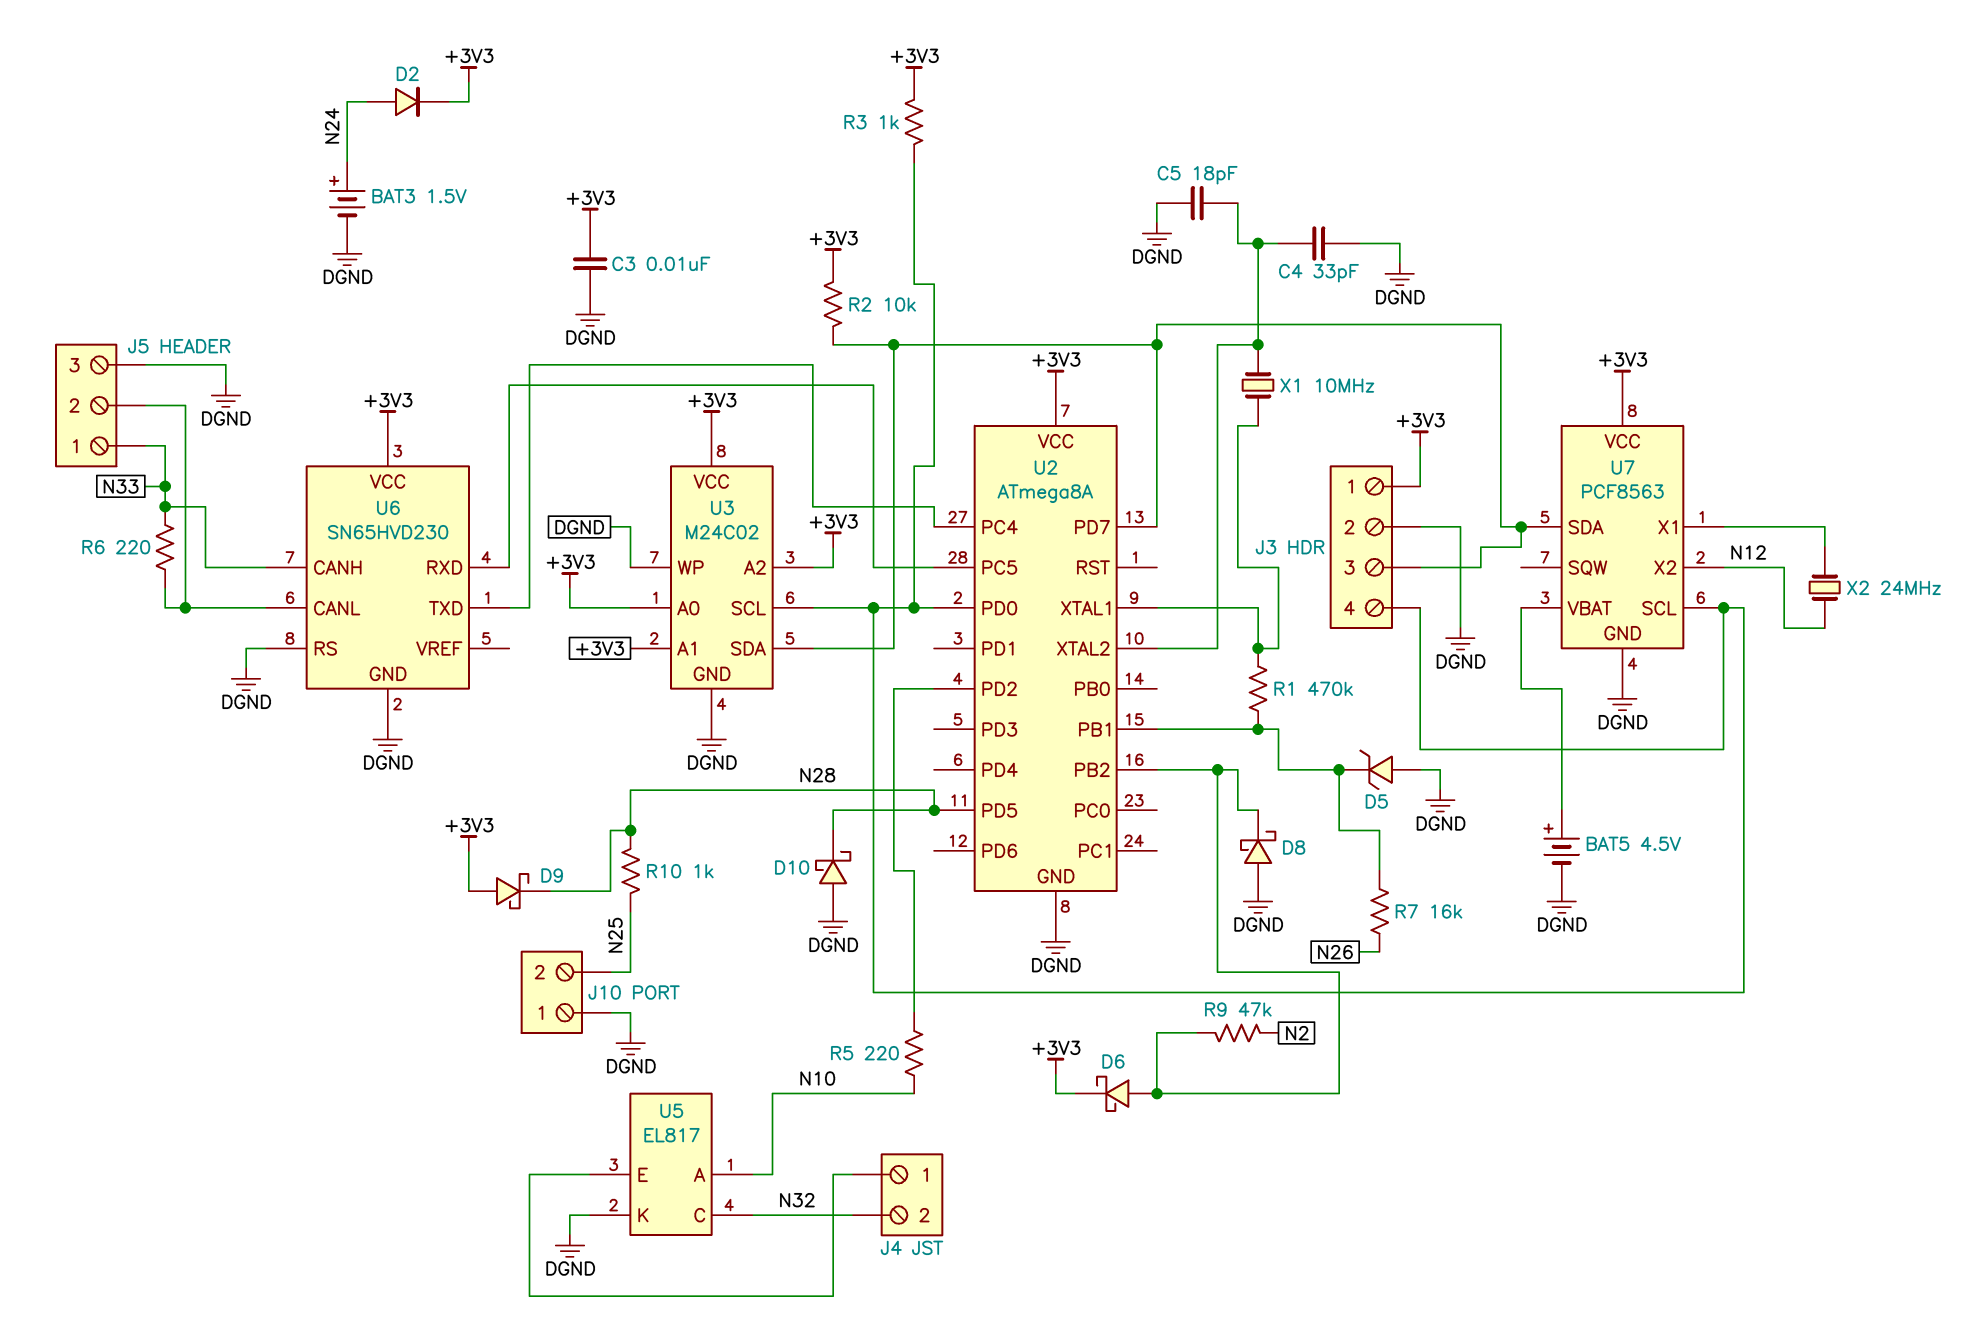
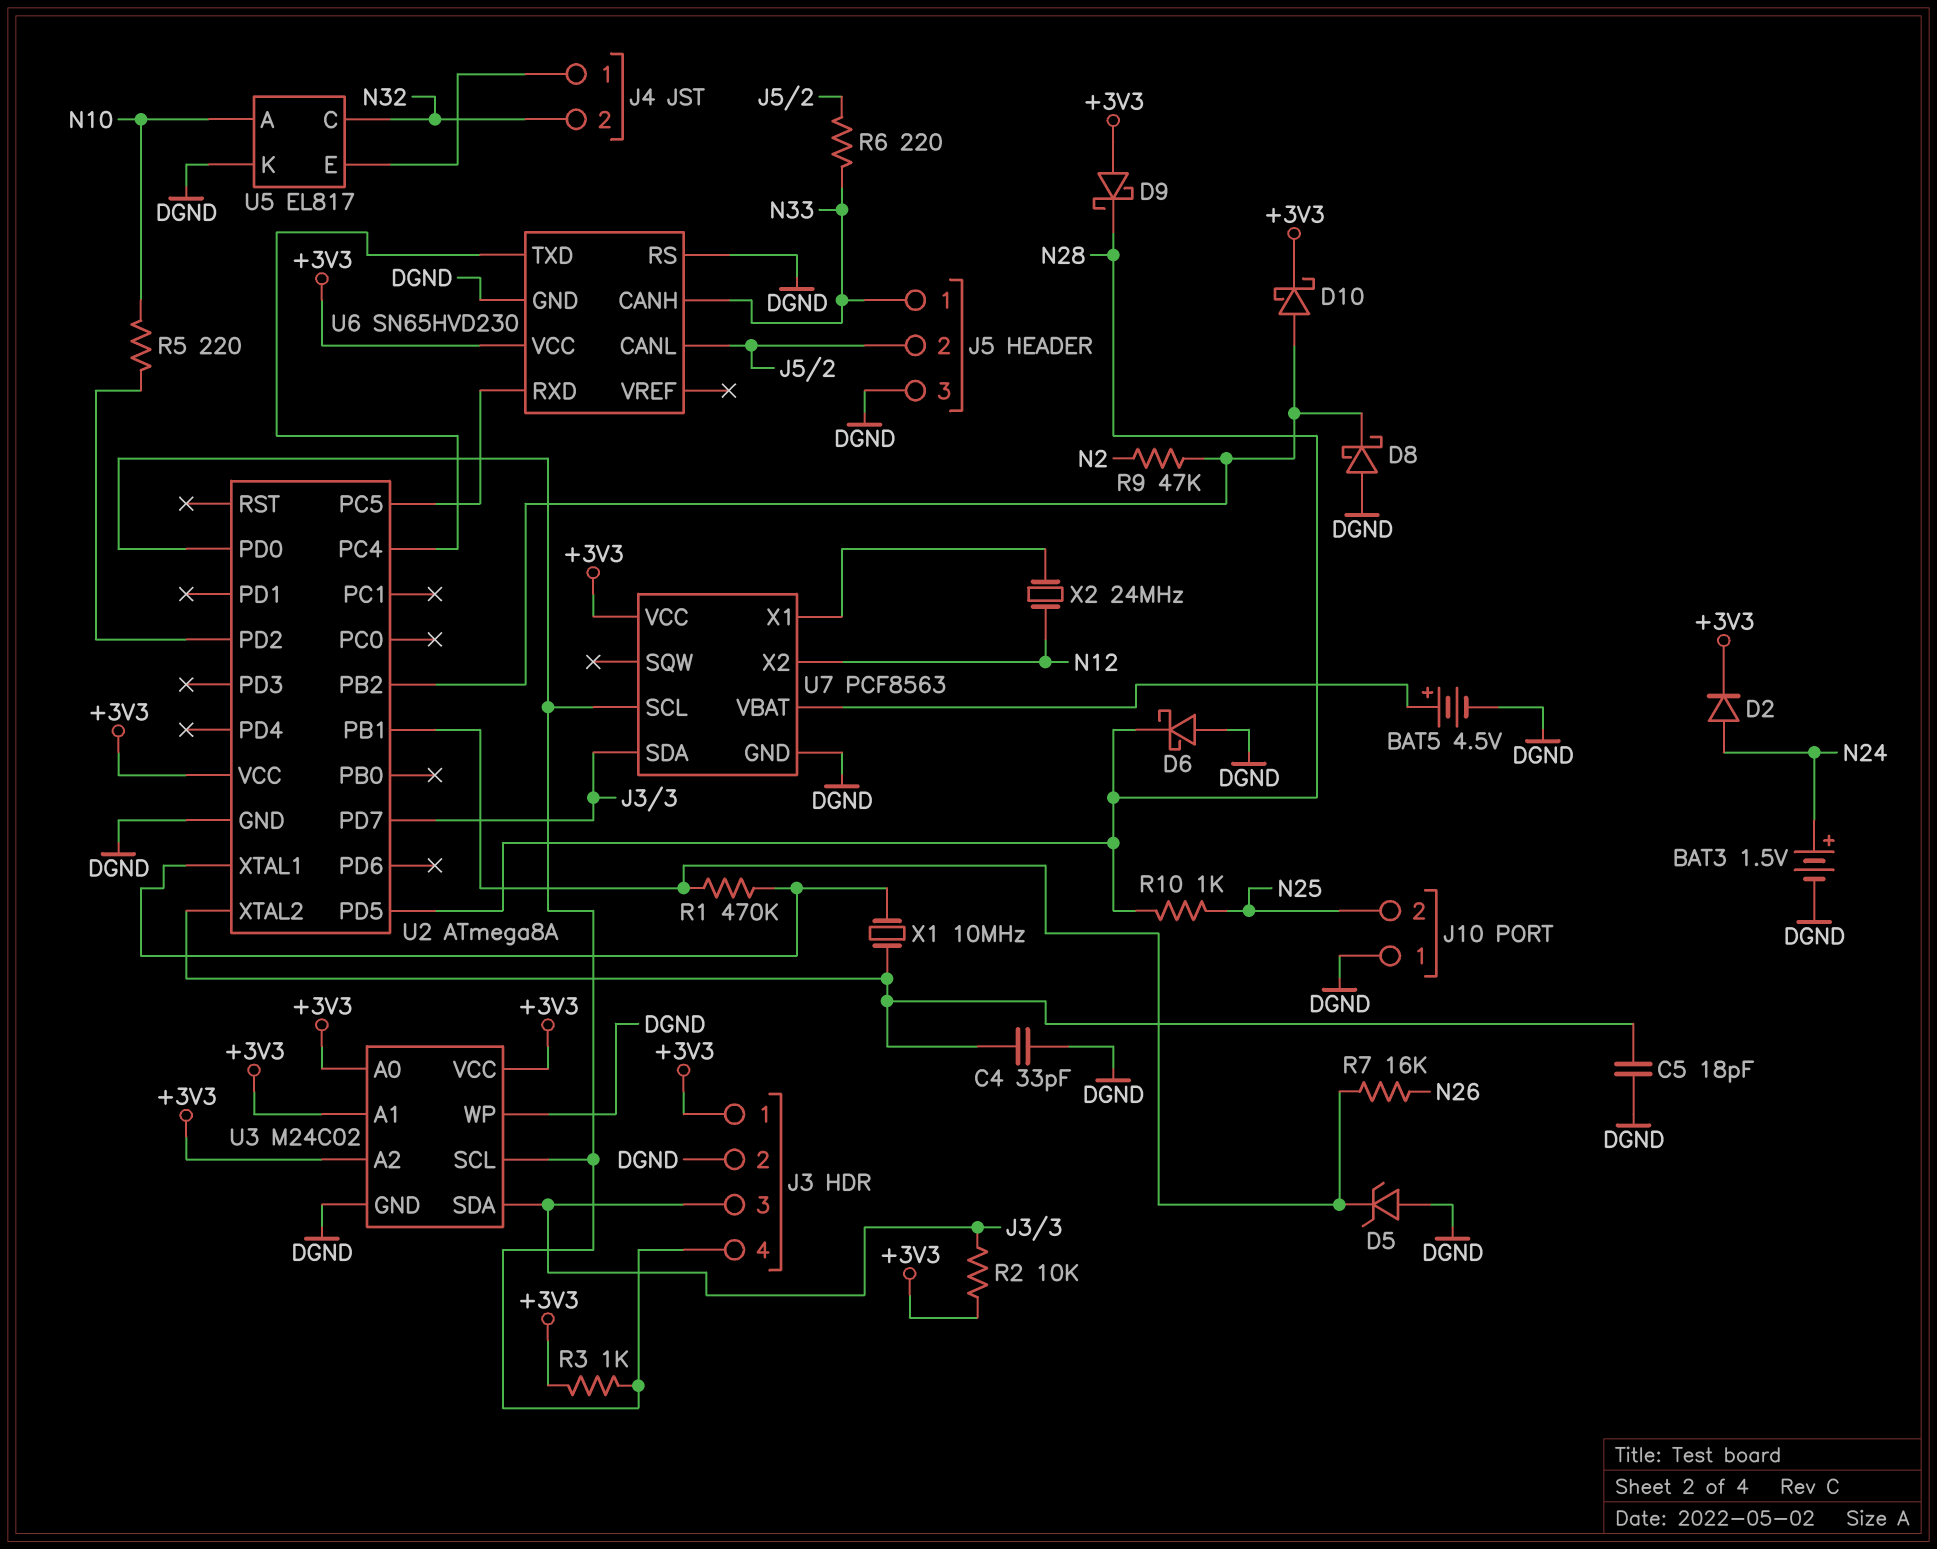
C3: 10nF (+3V3, DGND) -> none
D6: schottky (A U2/PB2, K +3V3) -> schottky (A DGND, K N28)
D10: schottky (A DGND, K N28) -> schottky (A U2/PB2, K +3V3)

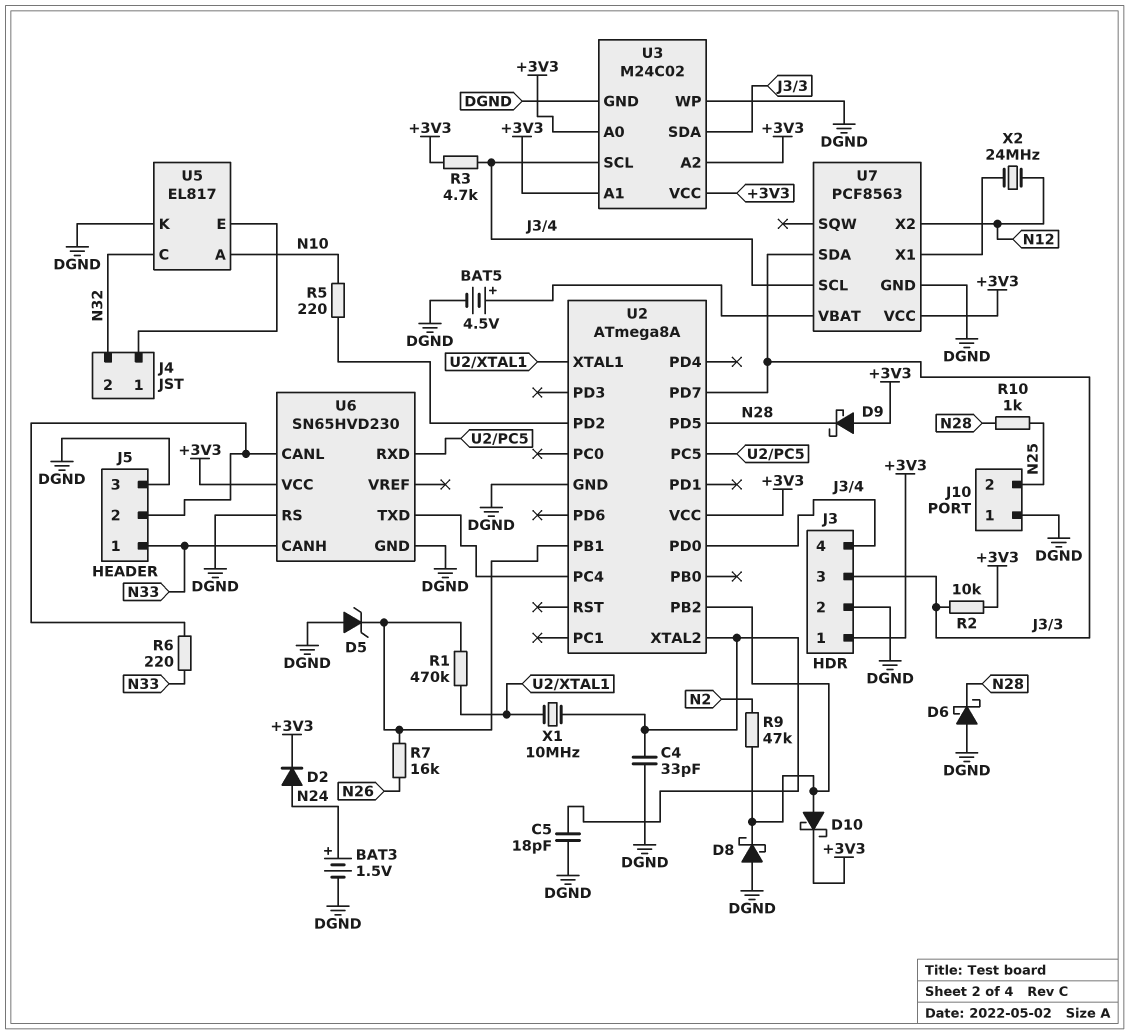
R3: 1k (+3V3, J3/4) -> 4.7k (+3V3, J3/4)

